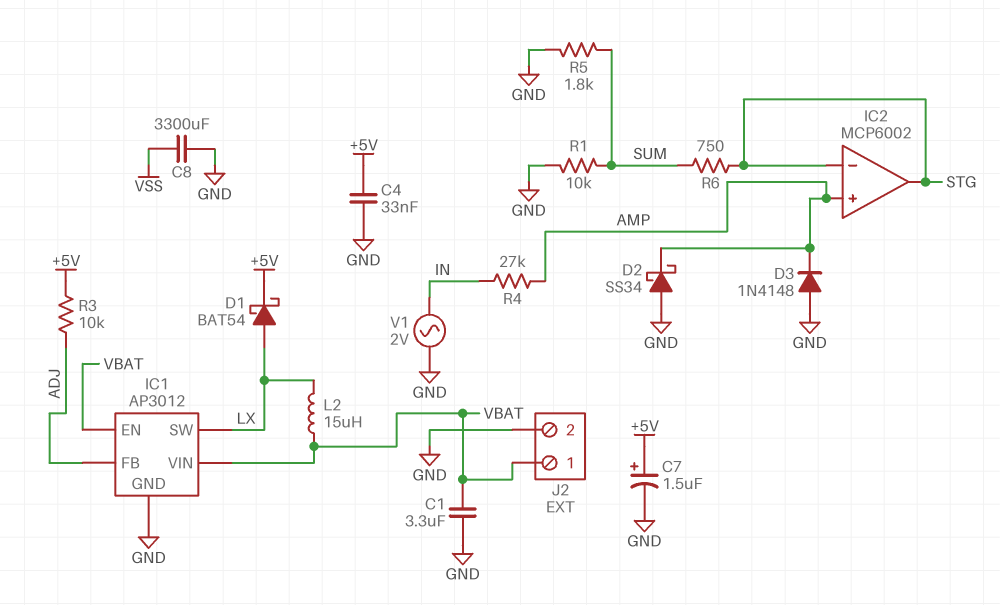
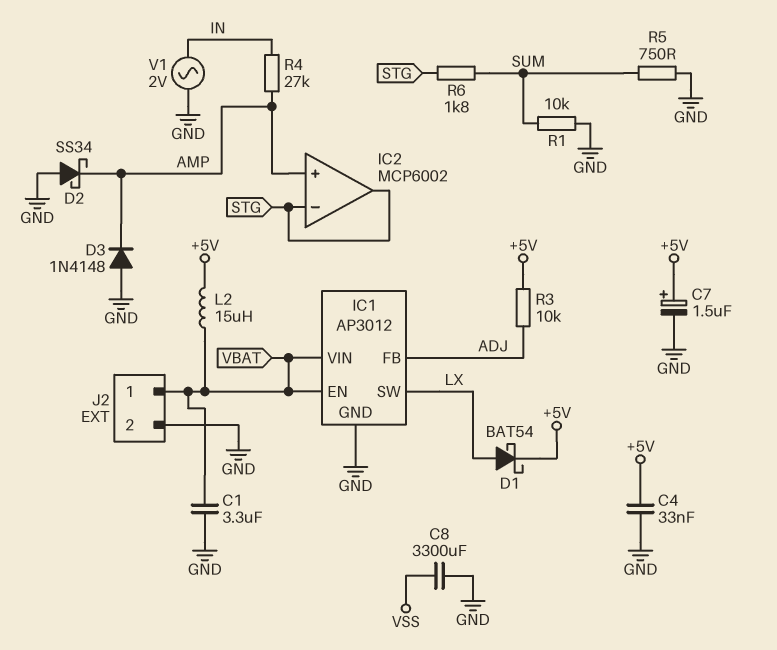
L2: 15uH (LX, VBAT) -> 15uH (+5V, VBAT)
R5: 1.8k (GND, SUM) -> 750 (GND, SUM)
R6: 750 (STG, SUM) -> 1.8k (STG, SUM)

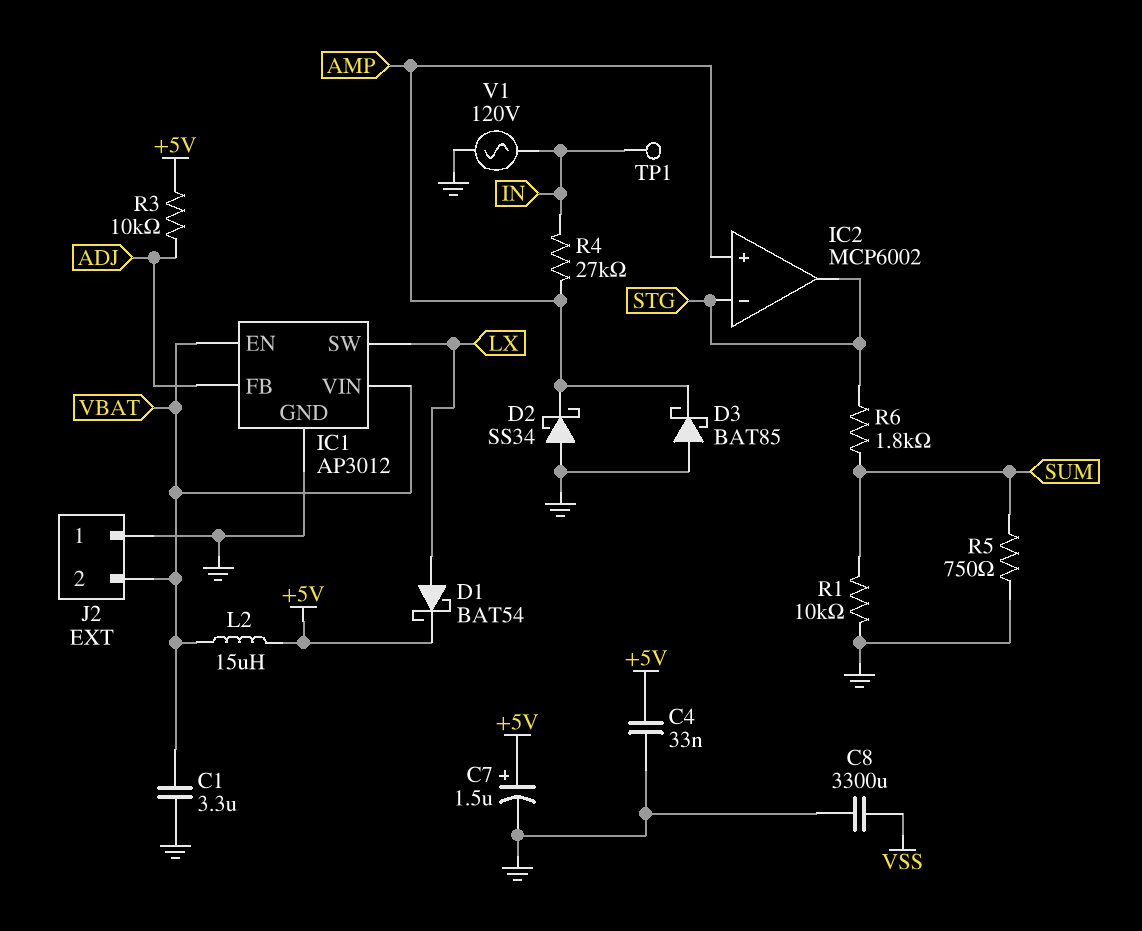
D3: diode 1N4148 (A GND, K AMP) -> schottky BAT85 (A GND, K AMP)
J2 pin 1: VBAT -> GND
J2 pin 2: GND -> VBAT
TP1: none -> test point (IN)
V1: AC 2V (GND, IN) -> AC 120V (GND, IN)

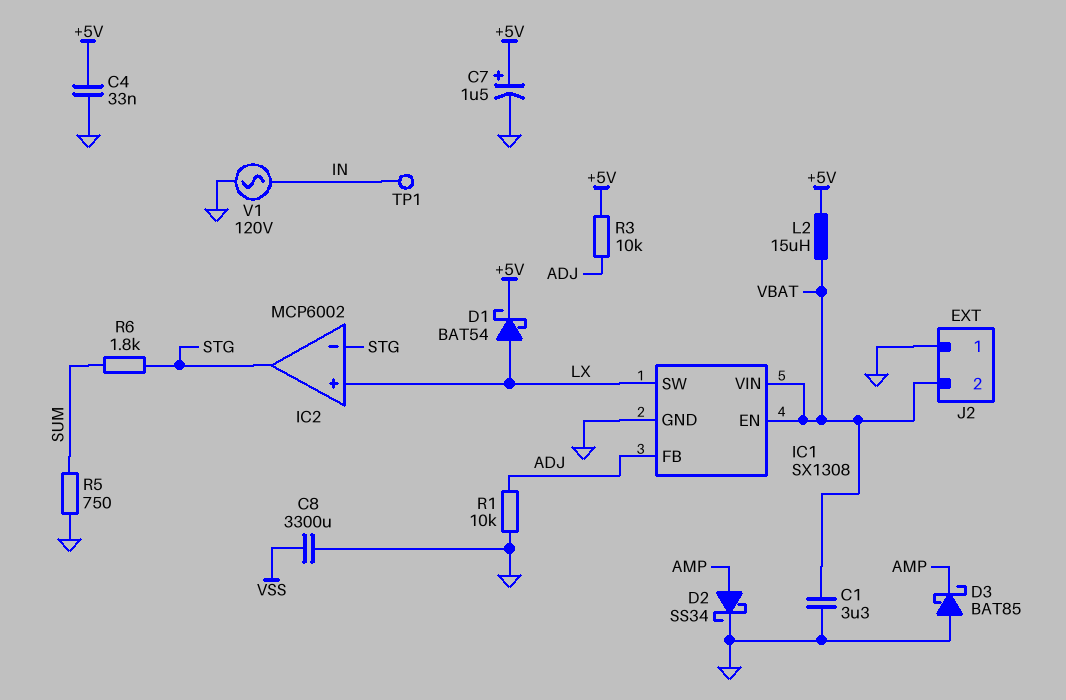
D2: schottky SS34 (A GND, K AMP) -> schottky SS34 (A AMP, K GND)
IC1: AP3012 -> SX1308
IC2 pin in+: AMP -> LX
R1: 10k (GND, SUM) -> 10k (ADJ, GND)
R4: 27k (AMP, IN) -> none

